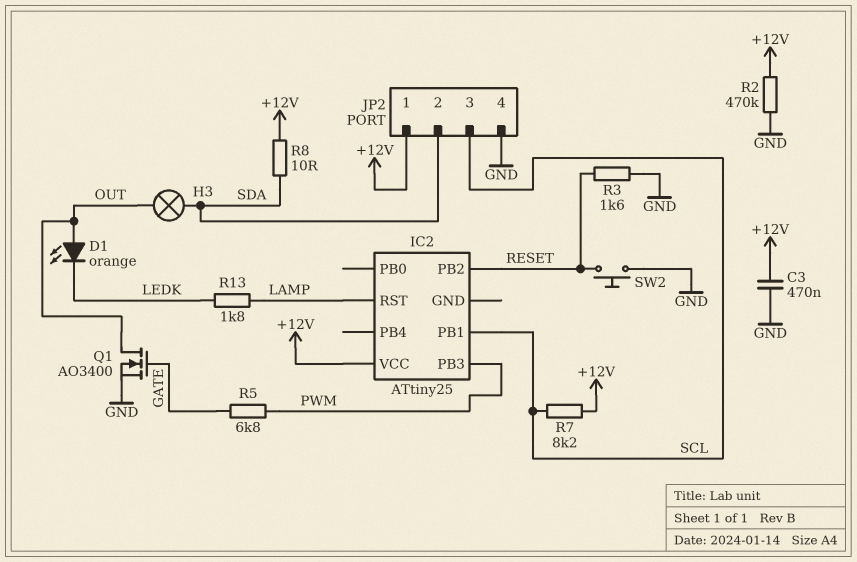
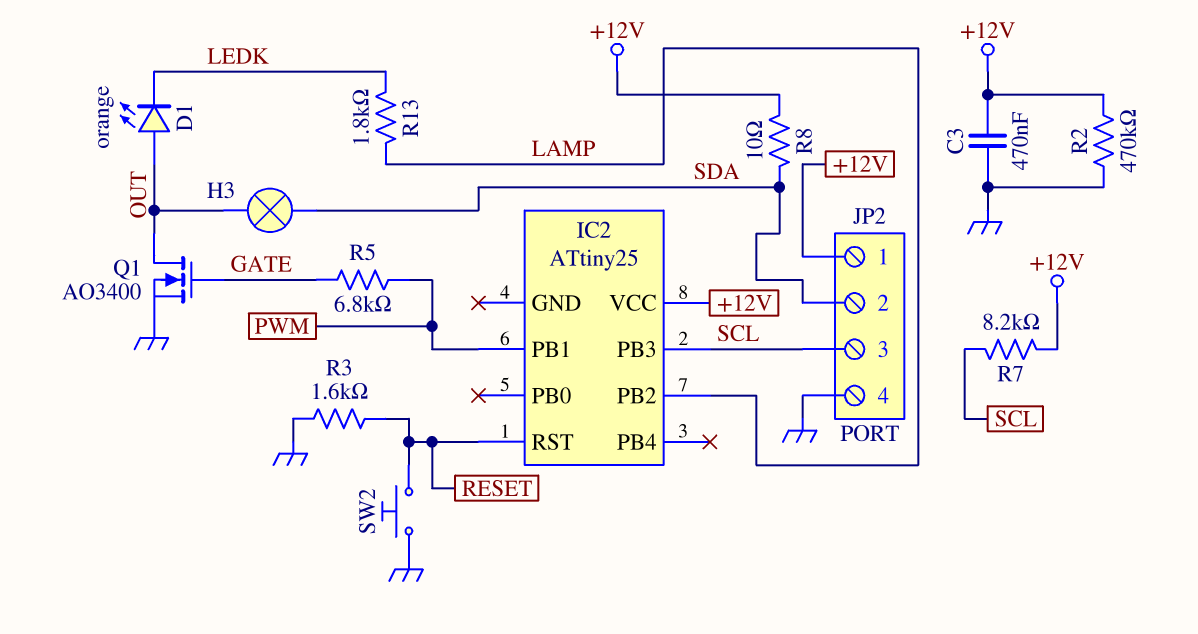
IC2 pin PB1: SCL -> PWM
IC2 pin PB2: RESET -> LAMP
IC2 pin PB3: PWM -> SCL
IC2 pin RST: LAMP -> RESET

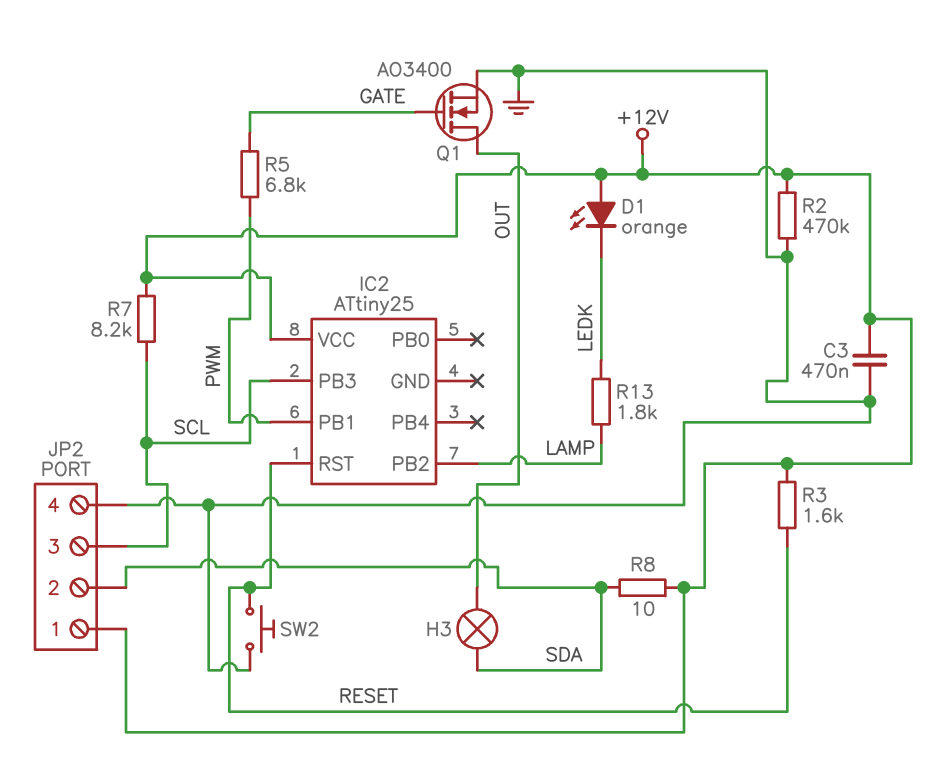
D1: LED orange (A OUT, K LEDK) -> LED orange (A +12V, K LEDK)
R3: 1.6k (GND, RESET) -> 1.6k (+12V, RESET)

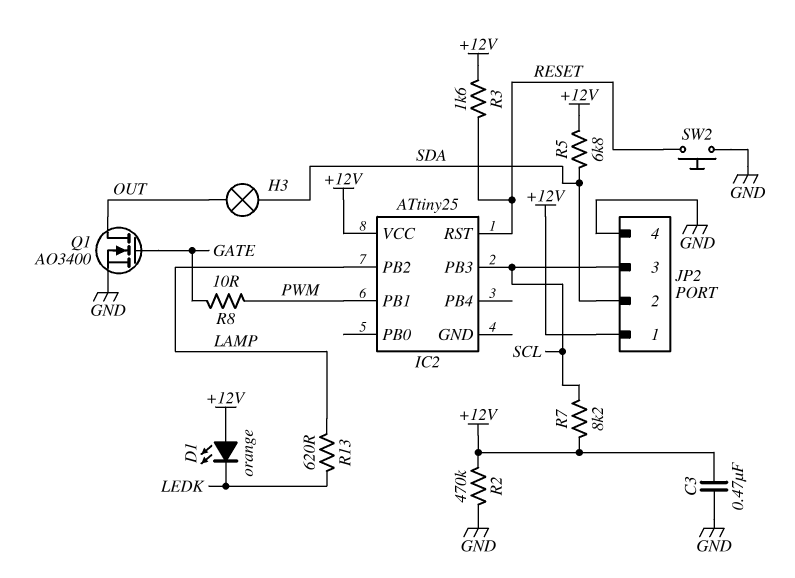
R5: 6.8k (GATE, PWM) -> 6.8k (+12V, SDA)
R8: 10 (+12V, SDA) -> 10 (GATE, PWM)
R13: 1.8k (LAMP, LEDK) -> 620 (LAMP, LEDK)

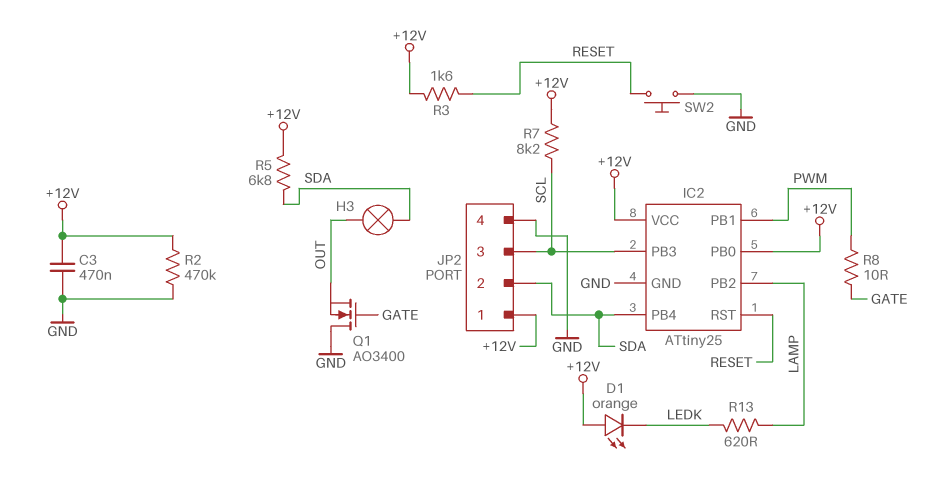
IC2 pin GND: none -> GND
IC2 pin PB0: none -> +12V
IC2 pin PB4: none -> SDA
Q1: NMOS AO3400 (G GATE, D OUT, S GND) -> NMOS AO3400 (G GATE, D GND, S OUT)

